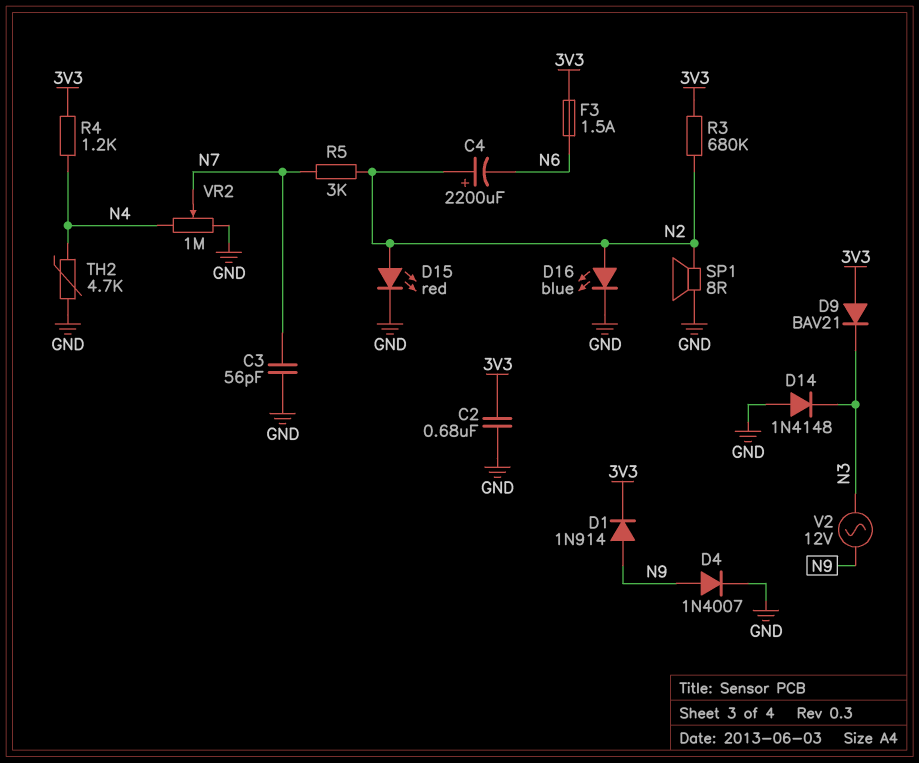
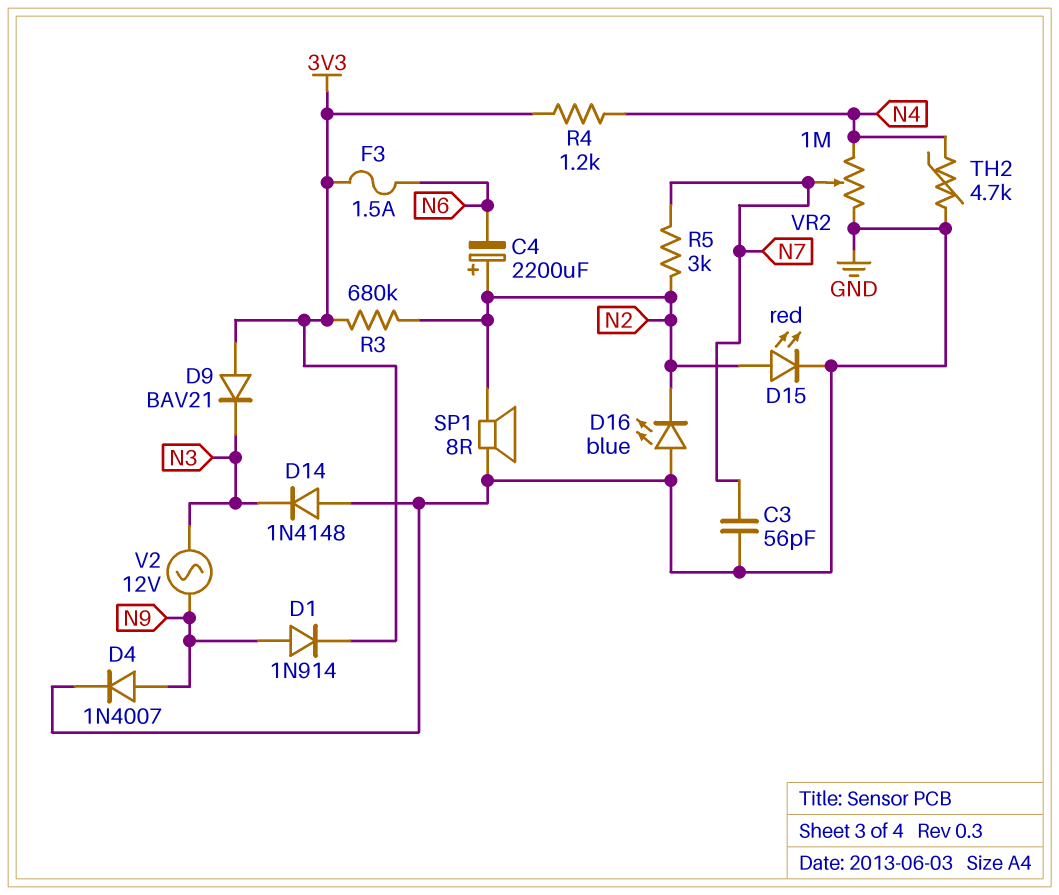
C2: 680nF (3V3, GND) -> none
D16: LED blue (A N2, K GND) -> LED blue (A GND, K N2)

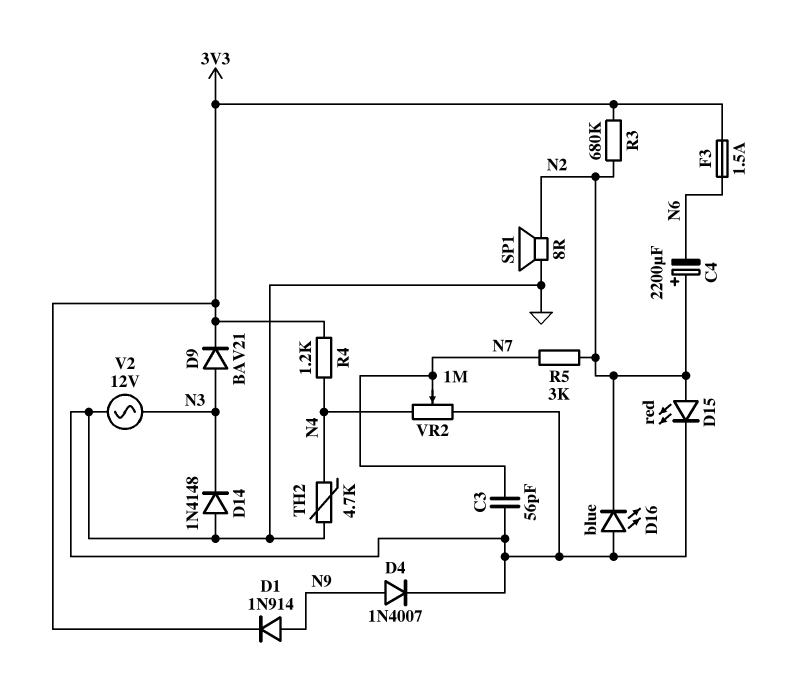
D9: diode BAV21 (A 3V3, K N3) -> diode BAV21 (A N3, K 3V3)
V2: AC 12V (N3, N9) -> AC 12V (GND, N3)

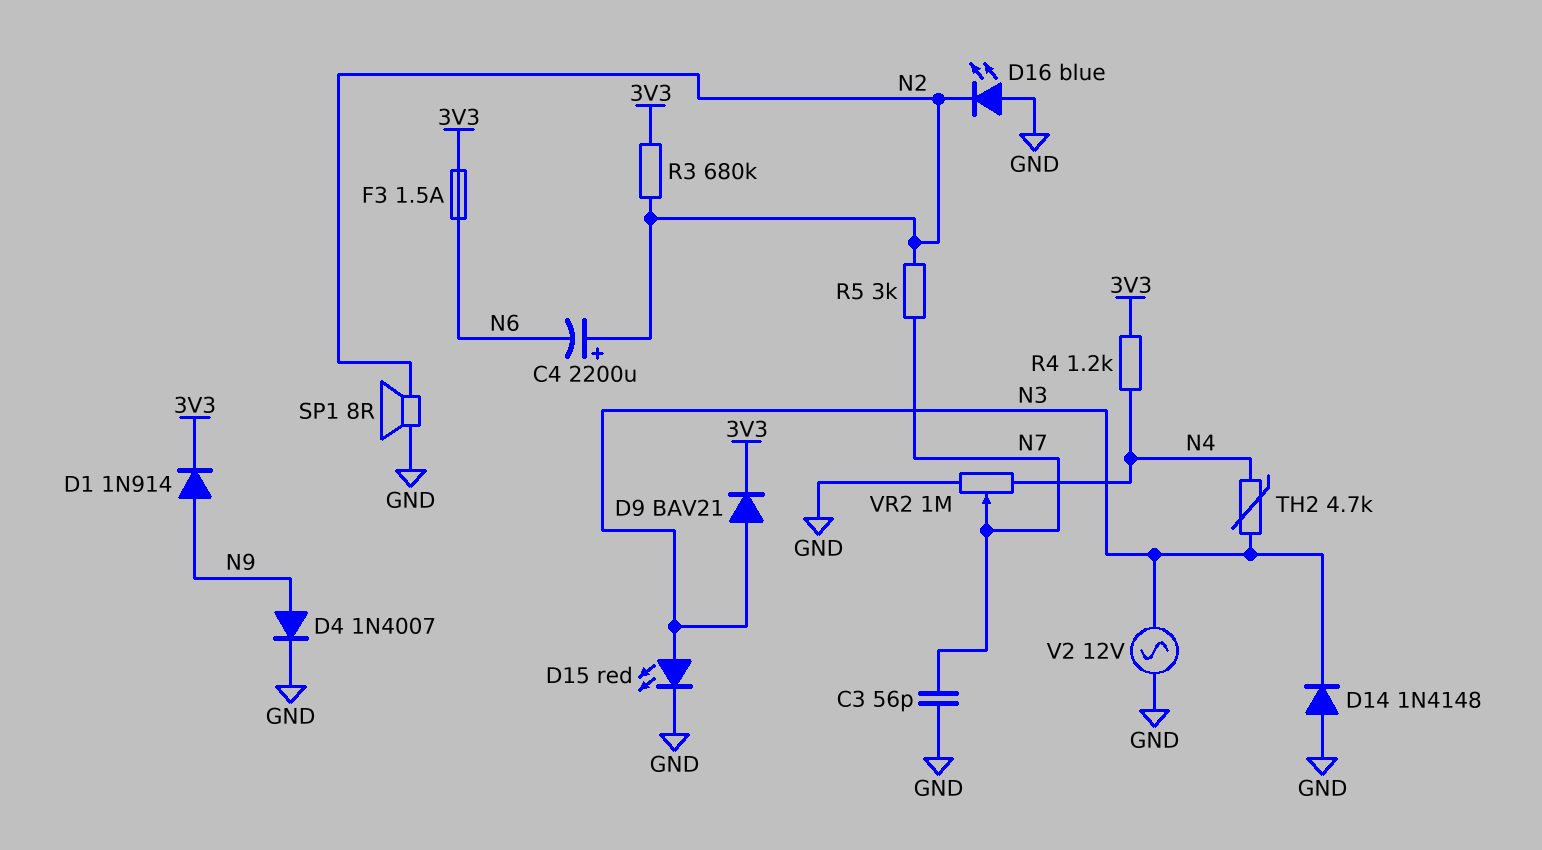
D15: LED red (A N2, K GND) -> LED red (A N3, K GND)
TH2: 4.7k (GND, N4) -> 4.7k (N3, N4)

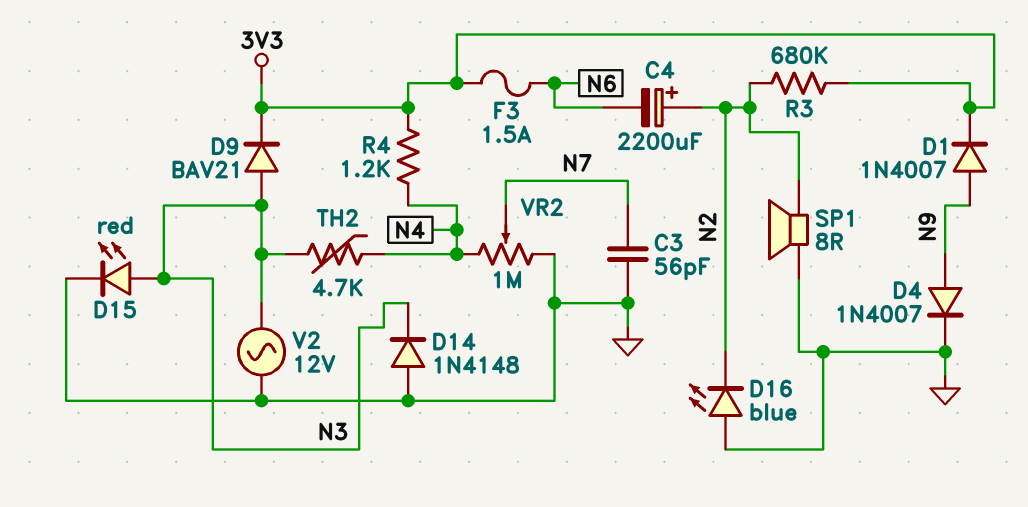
D1: diode 1N914 (A N9, K 3V3) -> diode 1N4007 (A N9, K 3V3)
R5: 3k (N2, N7) -> none

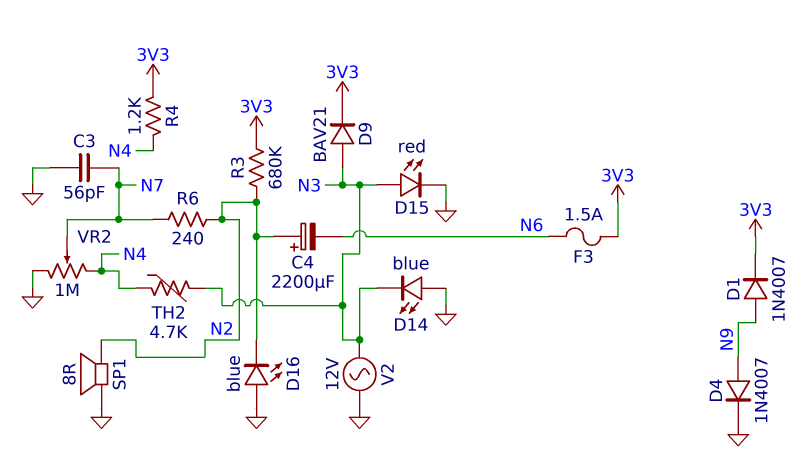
D14: diode 1N4148 (A GND, K N3) -> LED blue (A GND, K N3)
R6: none -> 240 (N2, N7)

